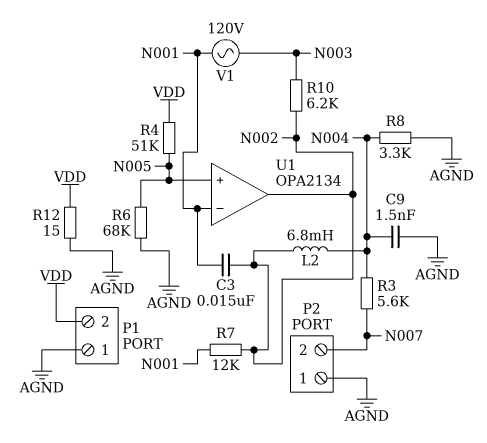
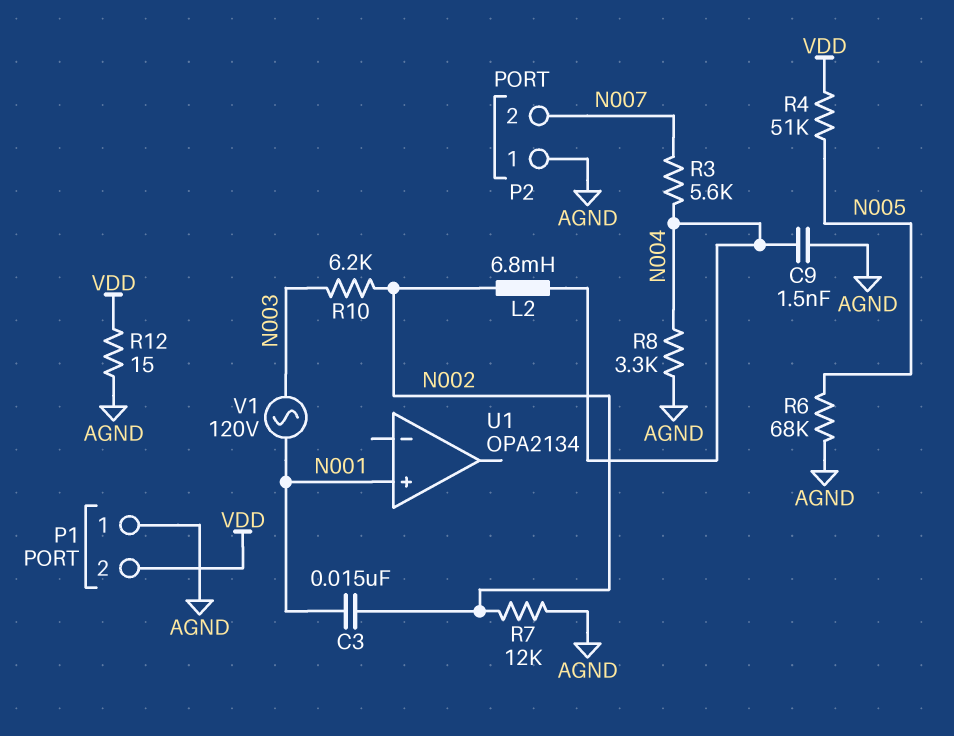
R7: 12k (N001, N002) -> 12k (AGND, N002)
U1 pin in+: N005 -> N001
U1 pin in-: N001 -> none
U1 pin out: N002 -> none

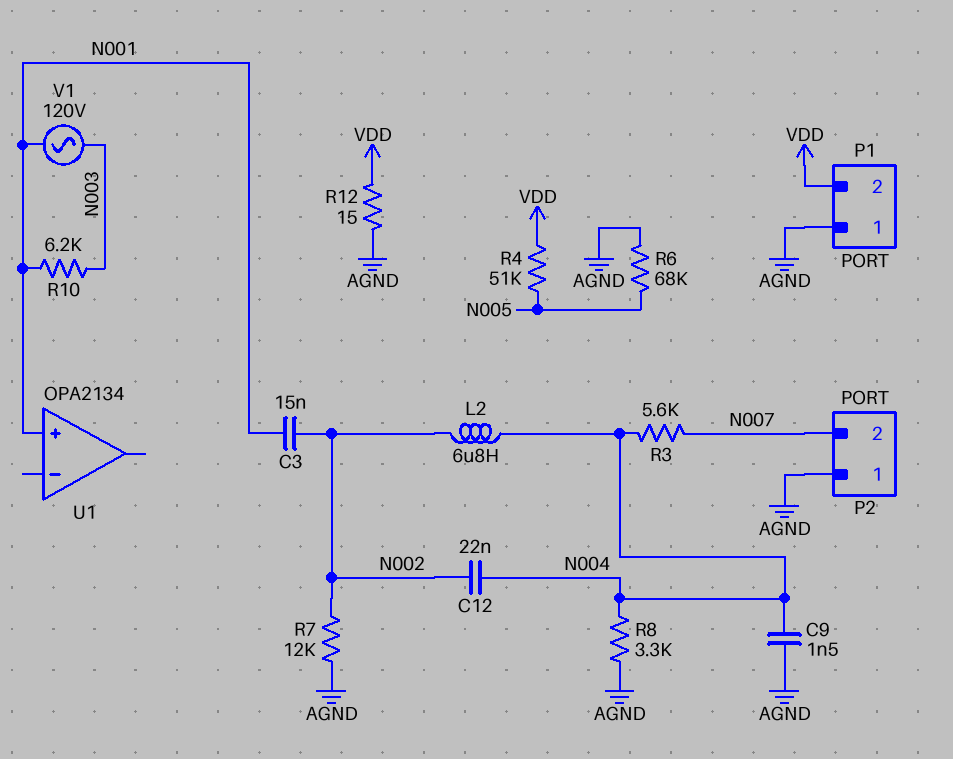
C12: none -> 22nF (N002, N004)
L2: 6.8mH (N002, N004) -> 6.8uH (N002, N004)
R10: 6.2k (N002, N003) -> 6.2k (N001, N003)

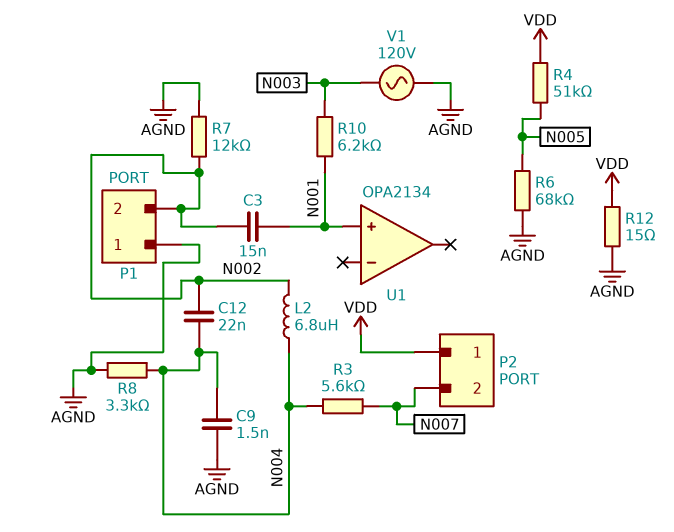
P1 pin 2: VDD -> N002
P2 pin 1: AGND -> VDD
V1: AC 120V (N001, N003) -> AC 120V (AGND, N003)

